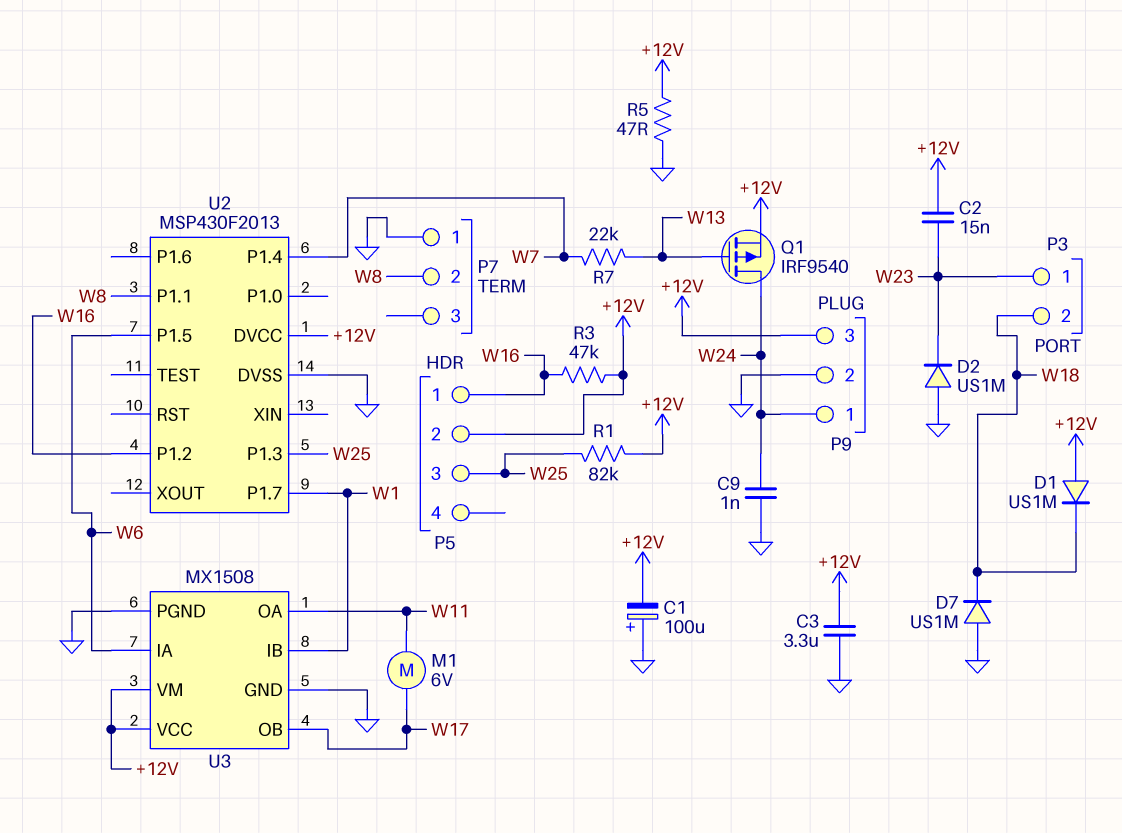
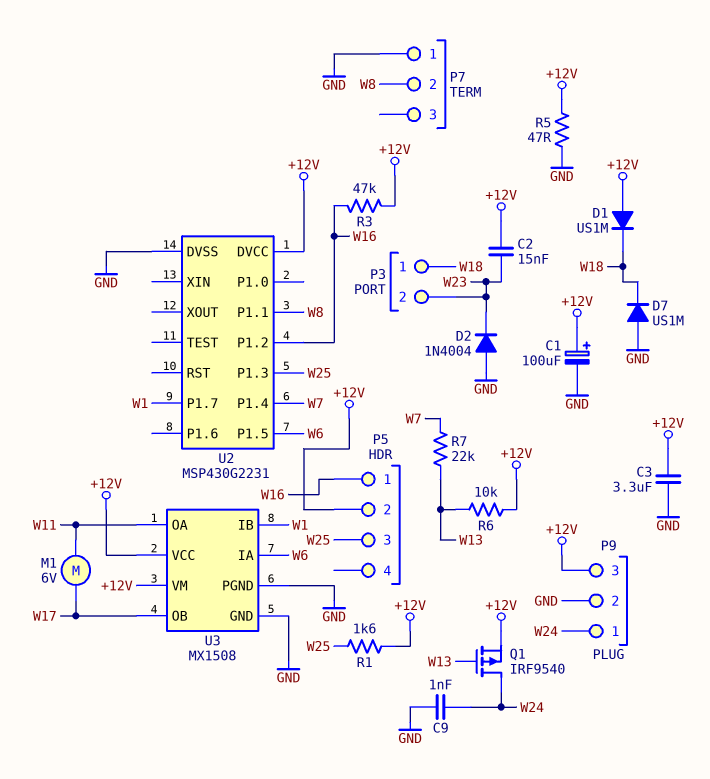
C1: 100uF (plus GND, minus +12V) -> 100uF (plus +12V, minus GND)
D2: diode US1M (A GND, K W23) -> diode 1N4004 (A GND, K W23)
P3 pin 1: W23 -> W18
P3 pin 2: W18 -> W23
R1: 82k (+12V, W25) -> 1.6k (+12V, W25)
R6: none -> 10k (+12V, W13)
U2: MSP430F2013 -> MSP430G2231

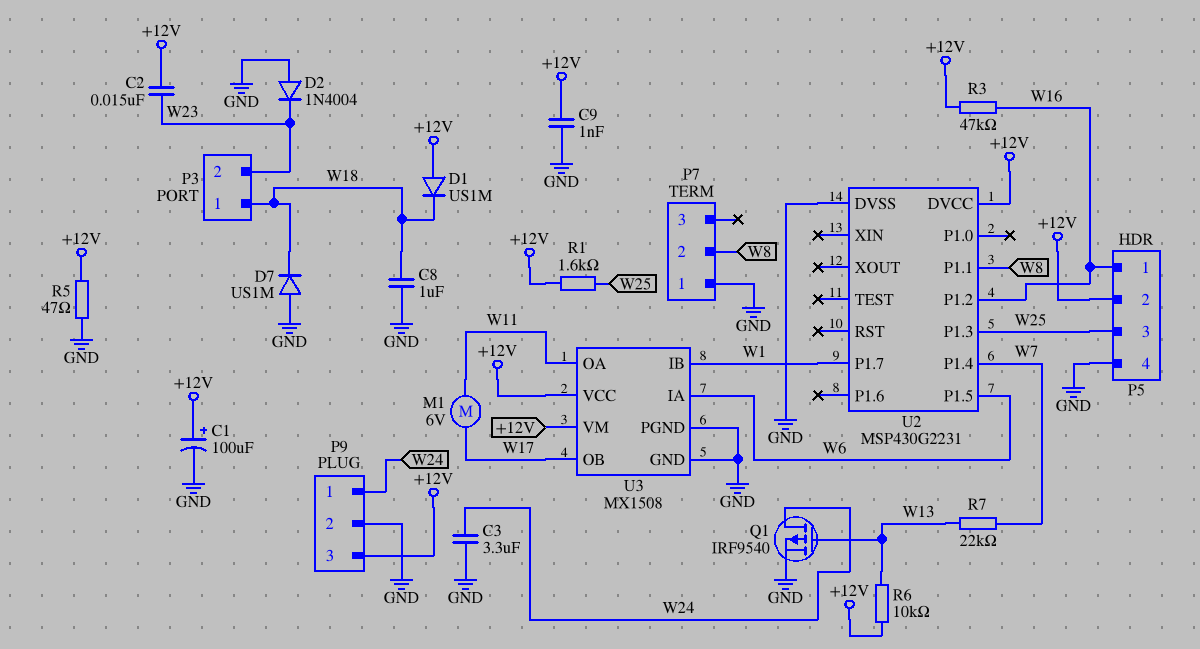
C3: 3.3uF (+12V, GND) -> 3.3uF (GND, W24)
C8: none -> 1uF (GND, W18)
C9: 1nF (GND, W24) -> 1nF (+12V, GND)
P5 pin 4: none -> GND
Q1: PMOS IRF9540 (G W13, D W24, S +12V) -> PMOS IRF9540 (G W13, D W24, S GND)

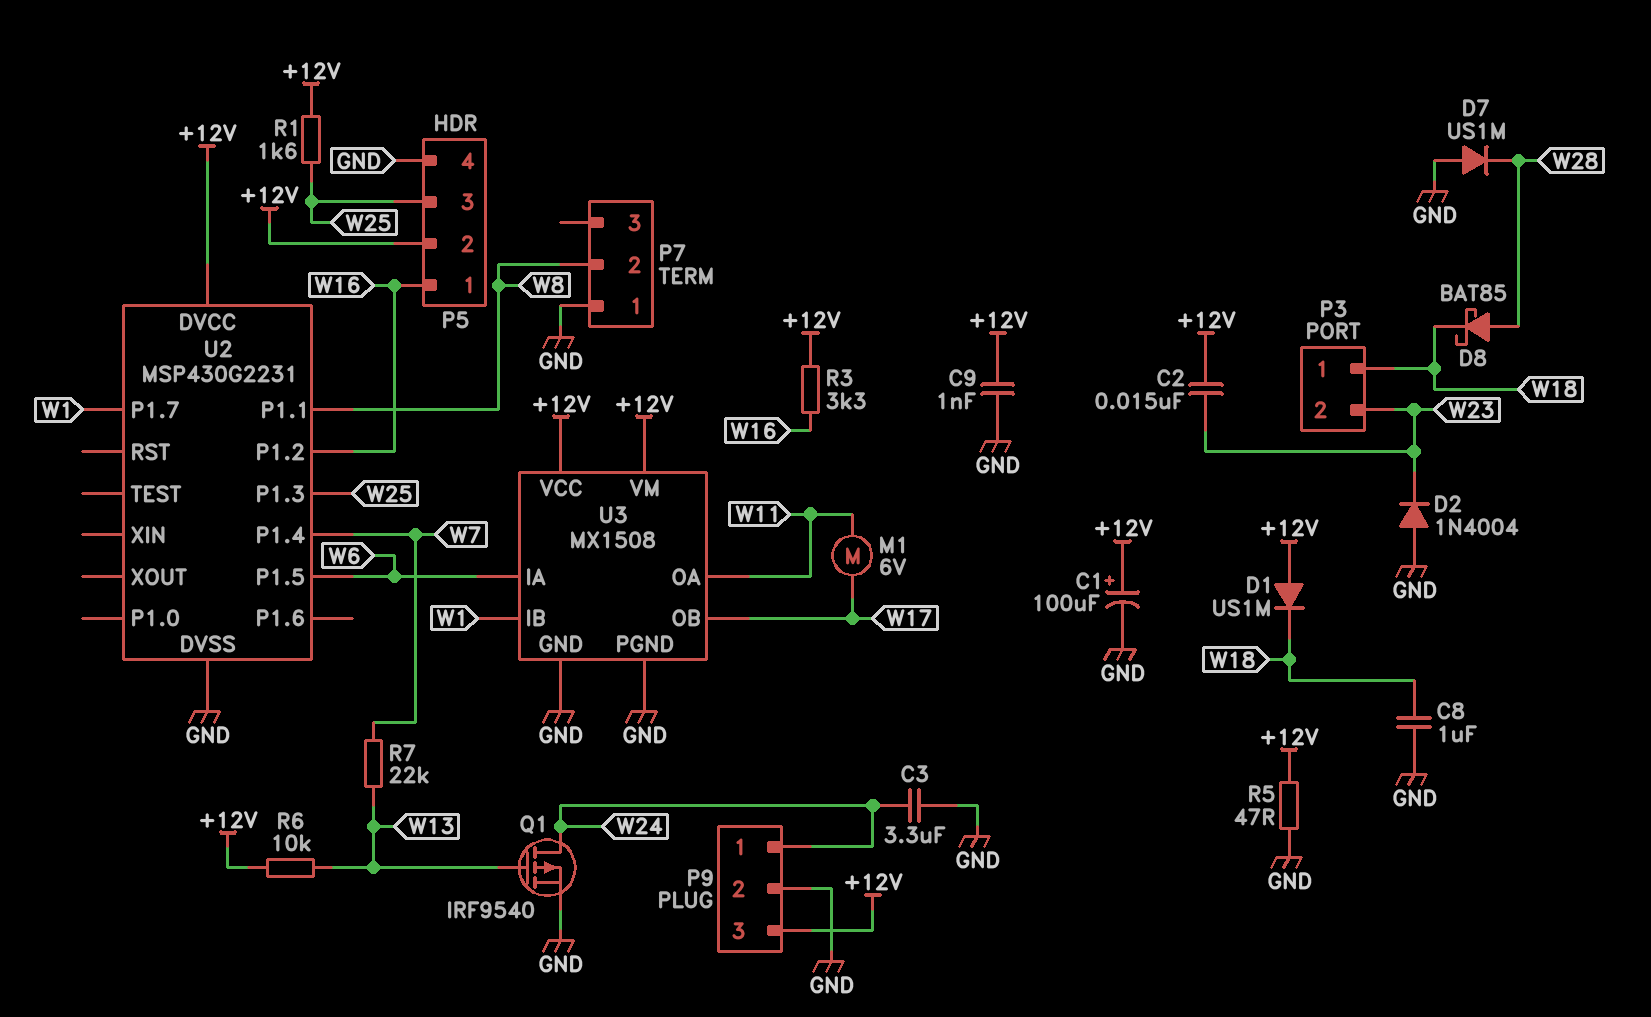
D7: diode US1M (A GND, K W18) -> diode US1M (A GND, K W28)
D8: none -> schottky BAT85 (A W28, K W18)
R3: 47k (+12V, W16) -> 3.3k (+12V, W16)

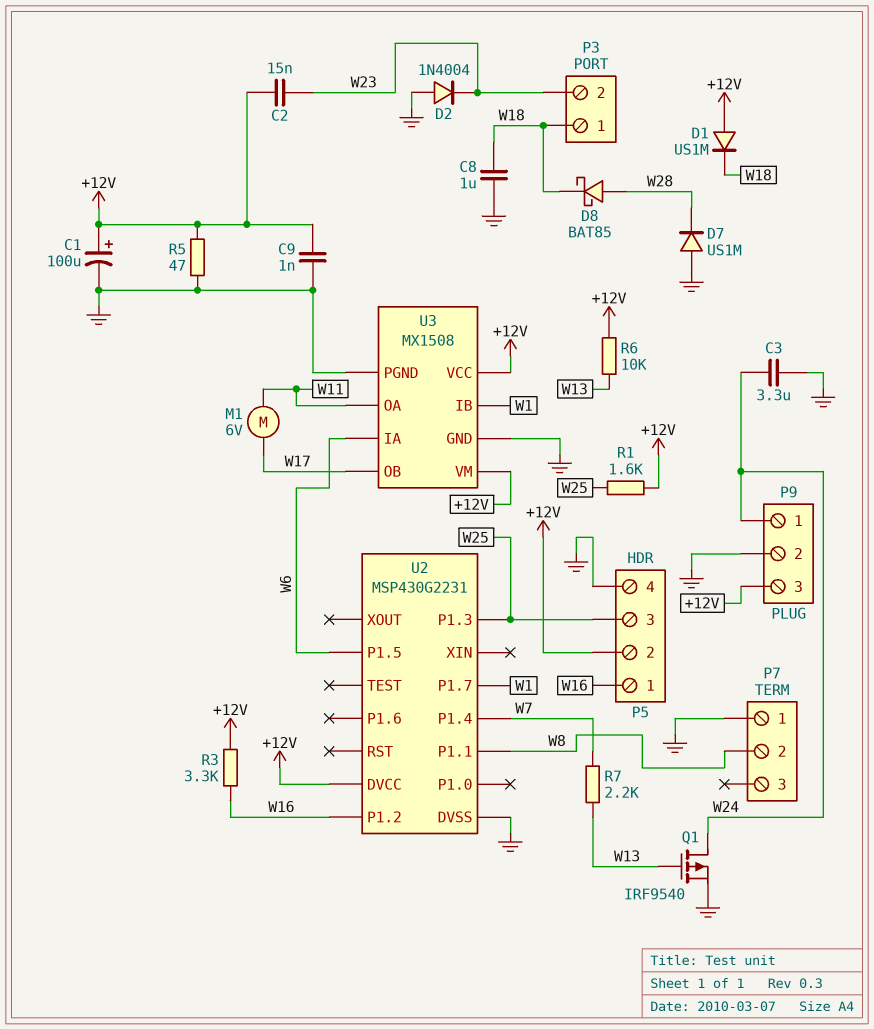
R7: 22k (W7, W13) -> 2.2k (W7, W13)

